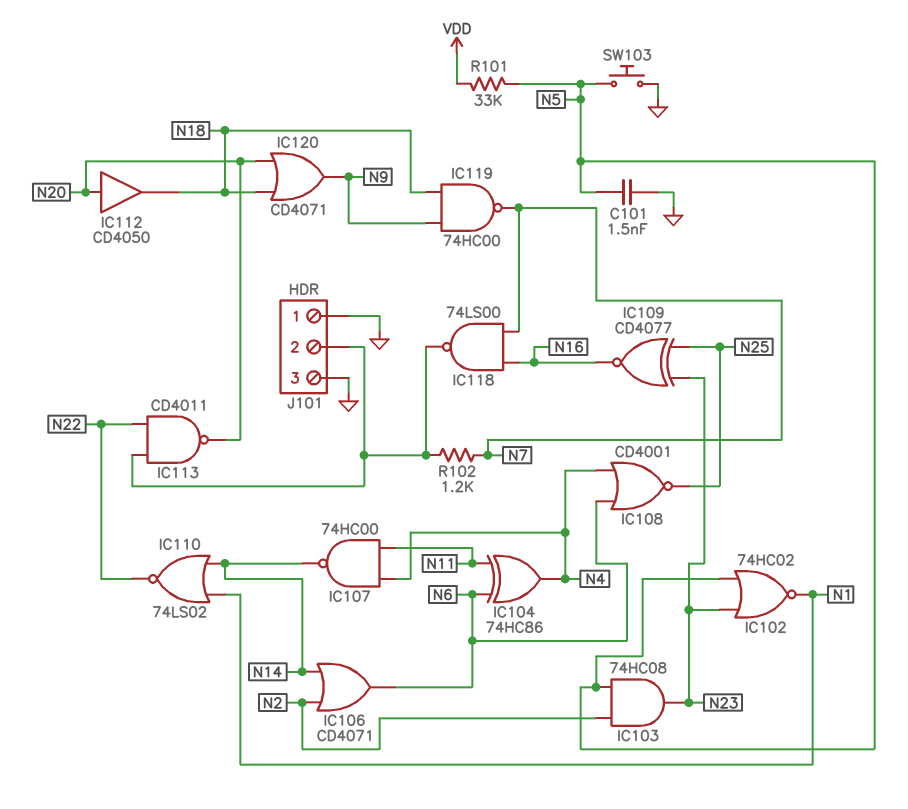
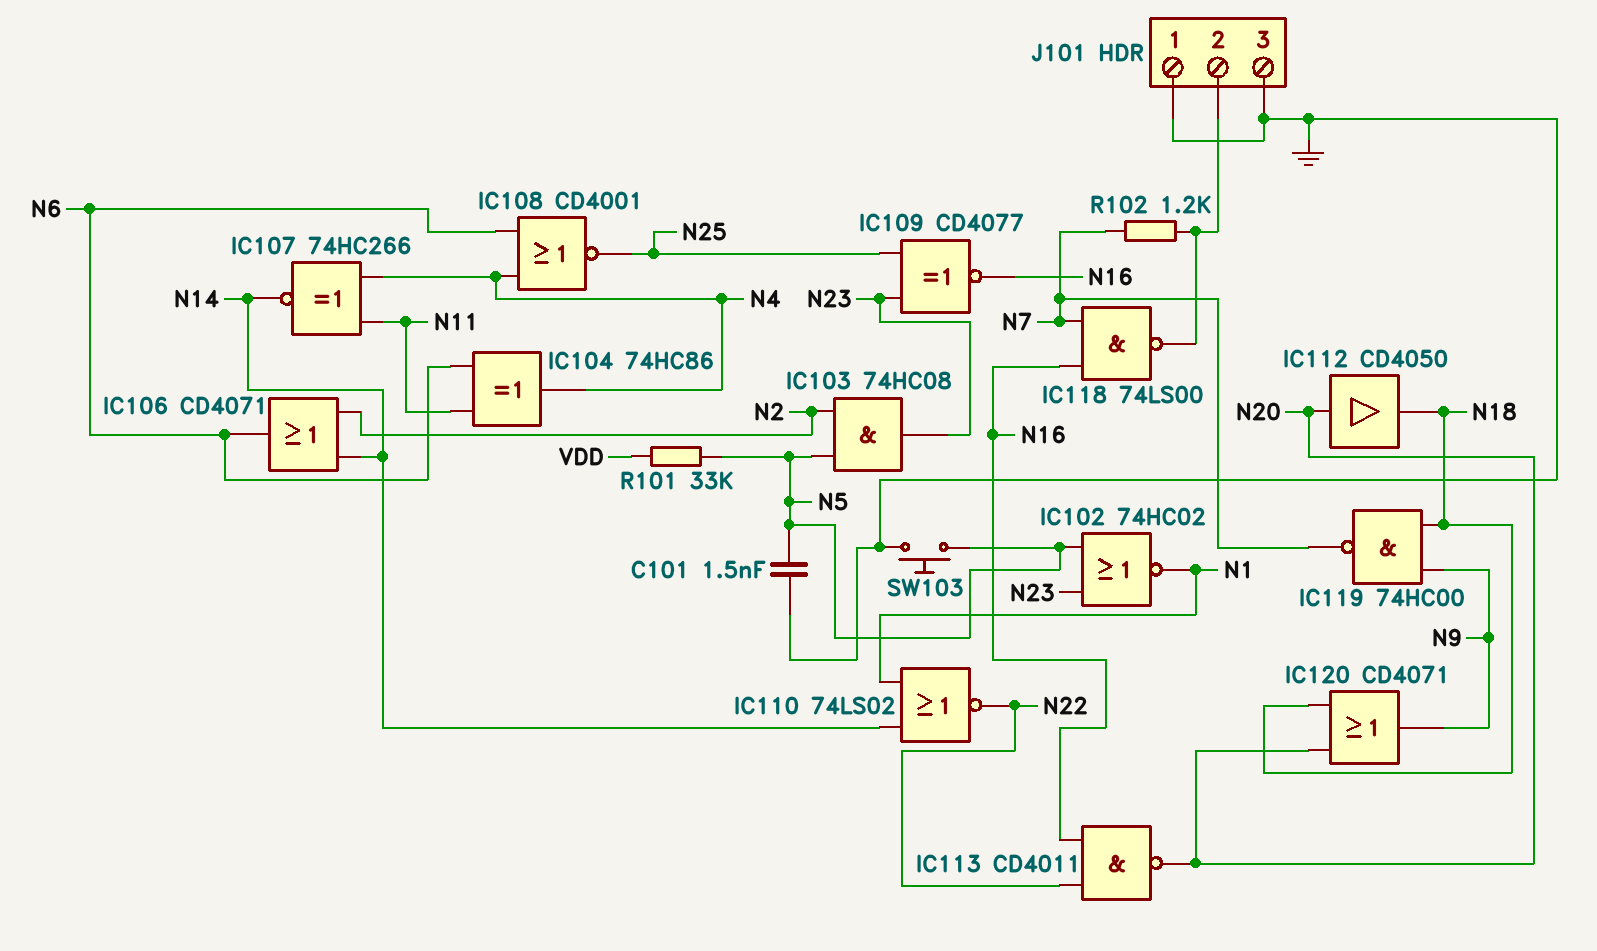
IC107: NAND 74HC00 (in N4, in N11, out N14) -> XNOR 74HC266 (in N4, in N11, out N14)
IC113: NAND CD4011 (in J101/2, in N22, out N20) -> NAND CD4011 (in N16, in N22, out N20)

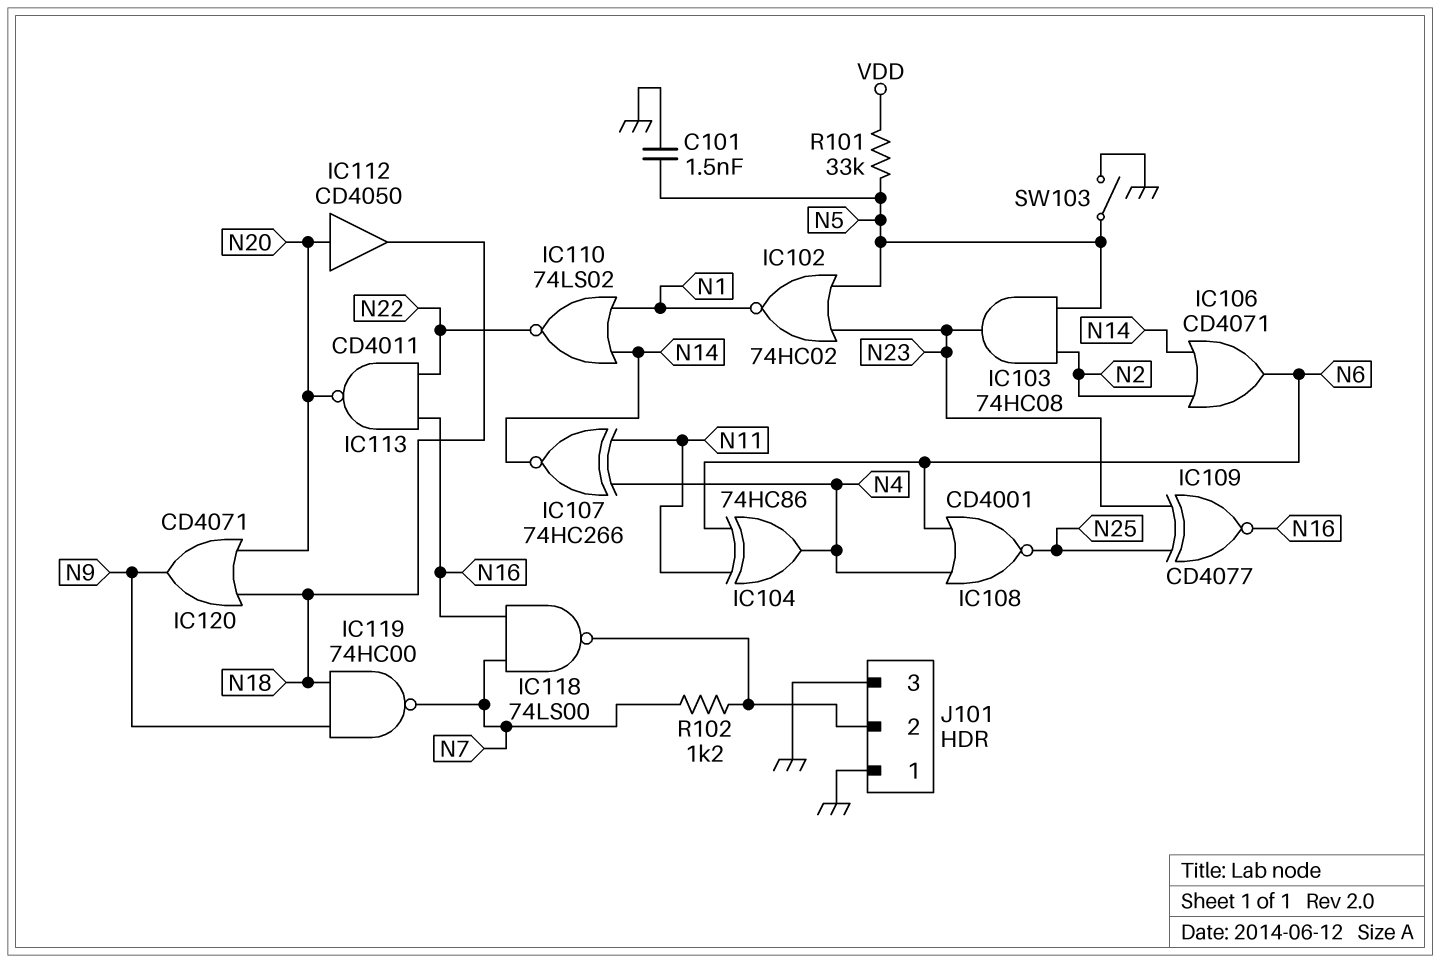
SW103: button (GND, N5) -> switch (GND, N5)

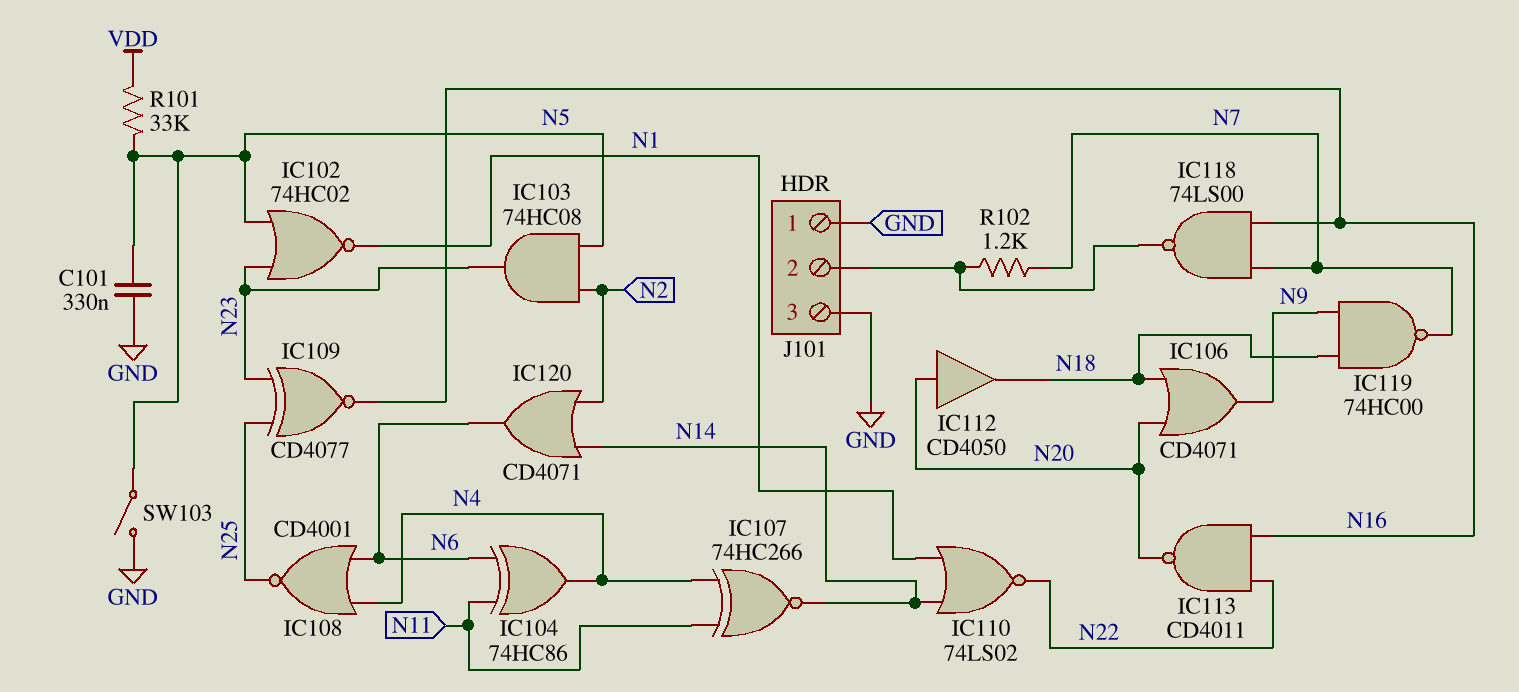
C101: 1.5nF (GND, N5) -> 330nF (GND, N5)
IC106: OR CD4071 (in N2, in N14, out N6) -> OR CD4071 (in N18, in N20, out N9)
IC120: OR CD4071 (in N18, in N20, out N9) -> OR CD4071 (in N2, in N14, out N6)

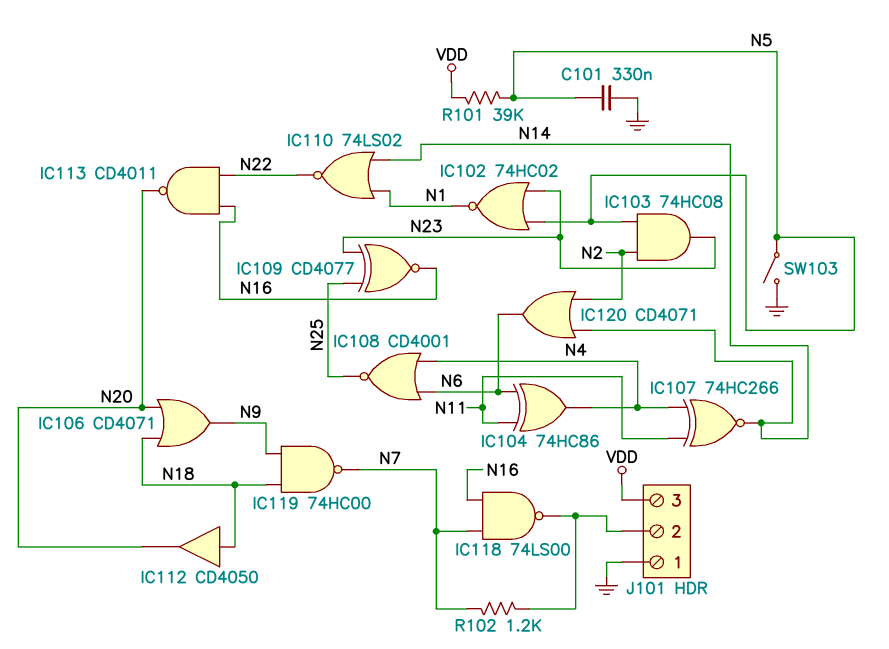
IC112: buffer CD4050 (in N20, out N18) -> buffer CD4050 (in N18, out N20)
J101 pin 3: GND -> VDD
R101: 33k (N5, VDD) -> 39k (N5, VDD)

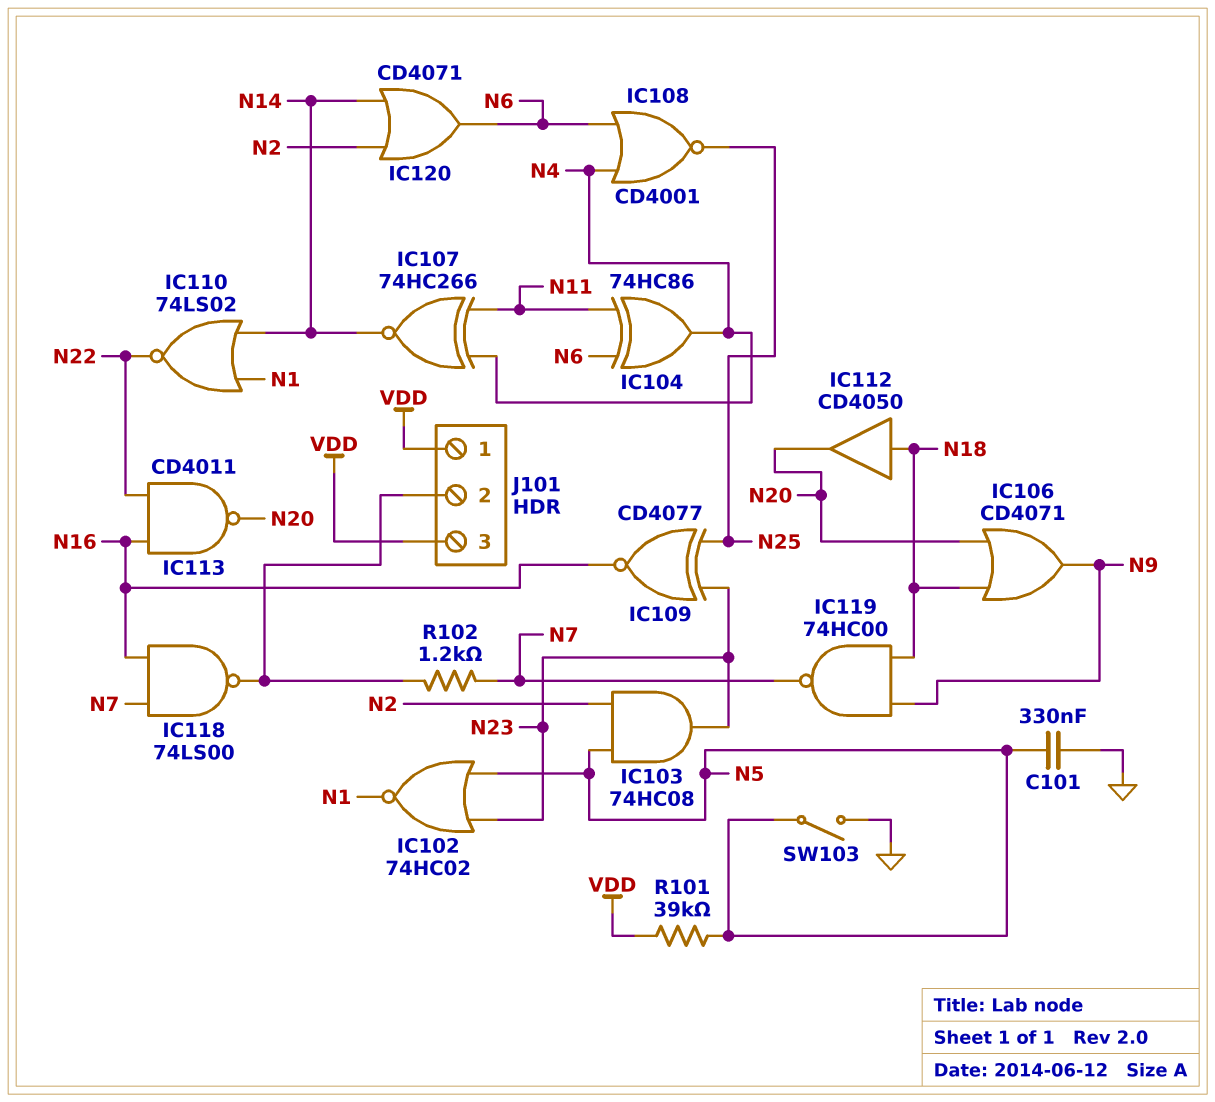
J101 pin 1: GND -> VDD

